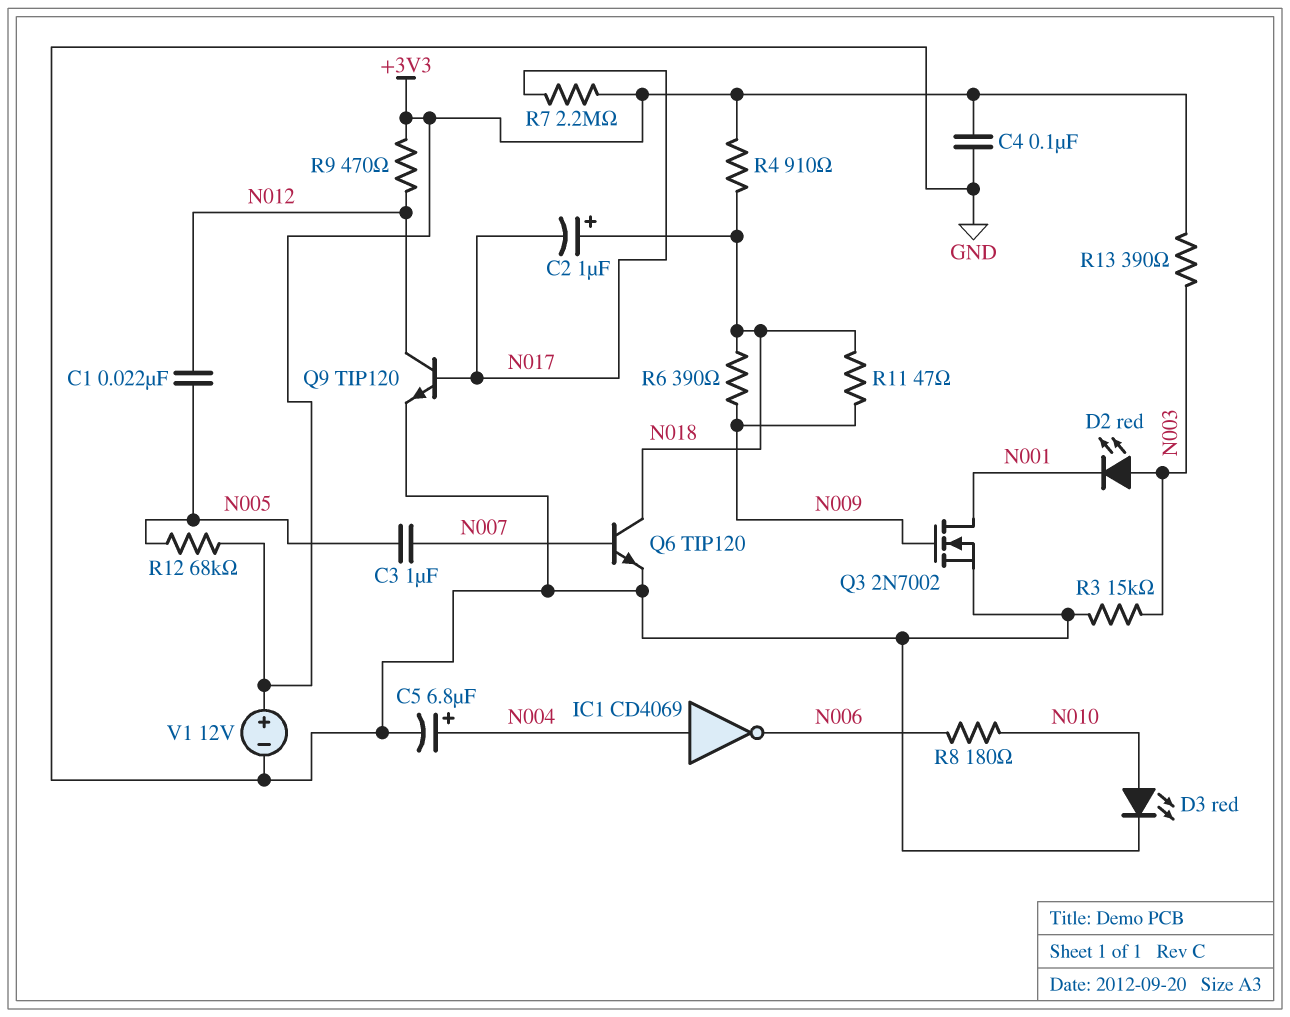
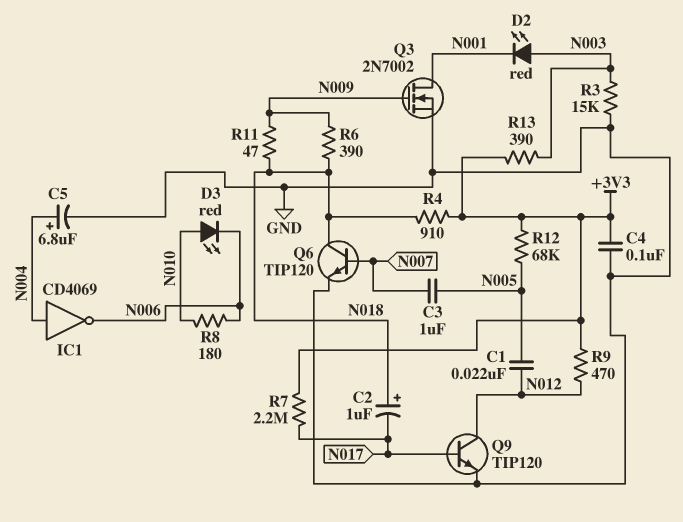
D3: LED red (A N010, K GND) -> LED red (A N010, K N006)
V1: 12V (plus +3V3, minus GND) -> none

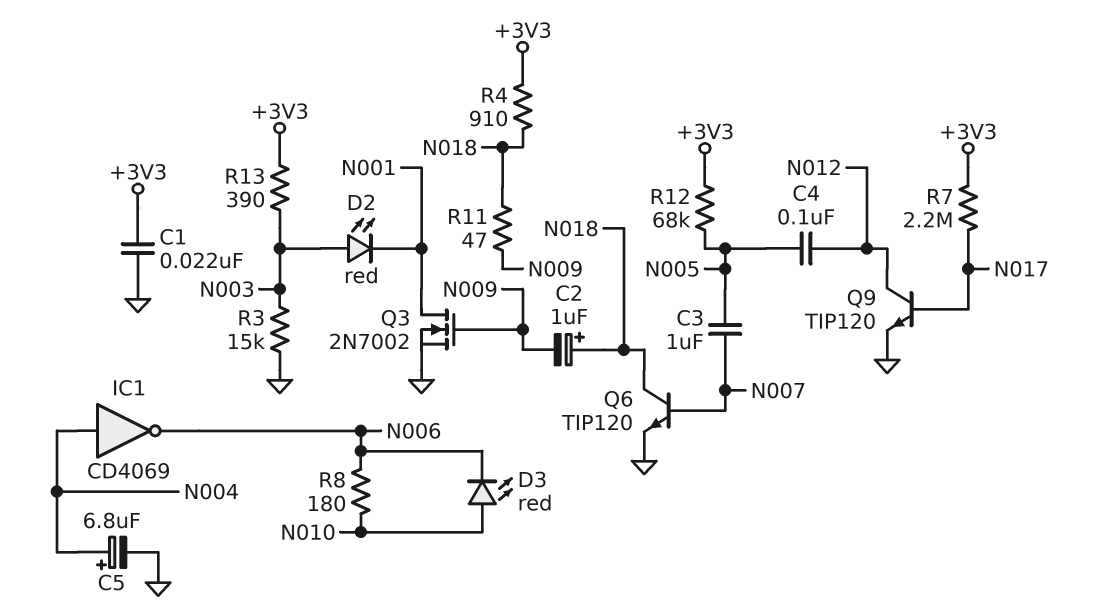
C1: 22nF (N005, N012) -> 22nF (+3V3, GND)
C2: 1uF (plus N018, minus N017) -> 1uF (plus N018, minus N009)
C4: 100nF (+3V3, GND) -> 100nF (N005, N012)
R6: 390 (N009, N018) -> none
R9: 470 (+3V3, N012) -> none

